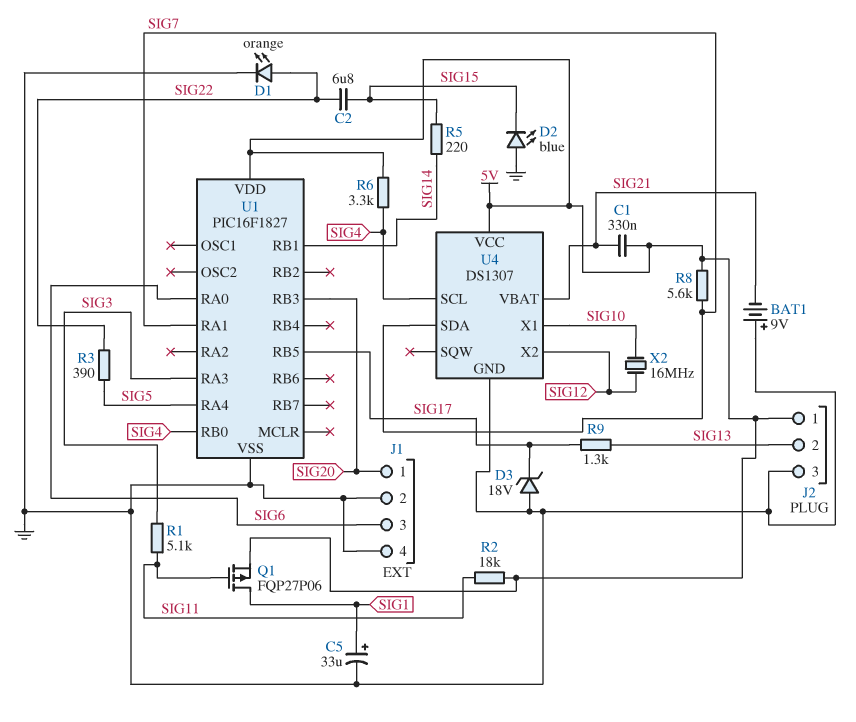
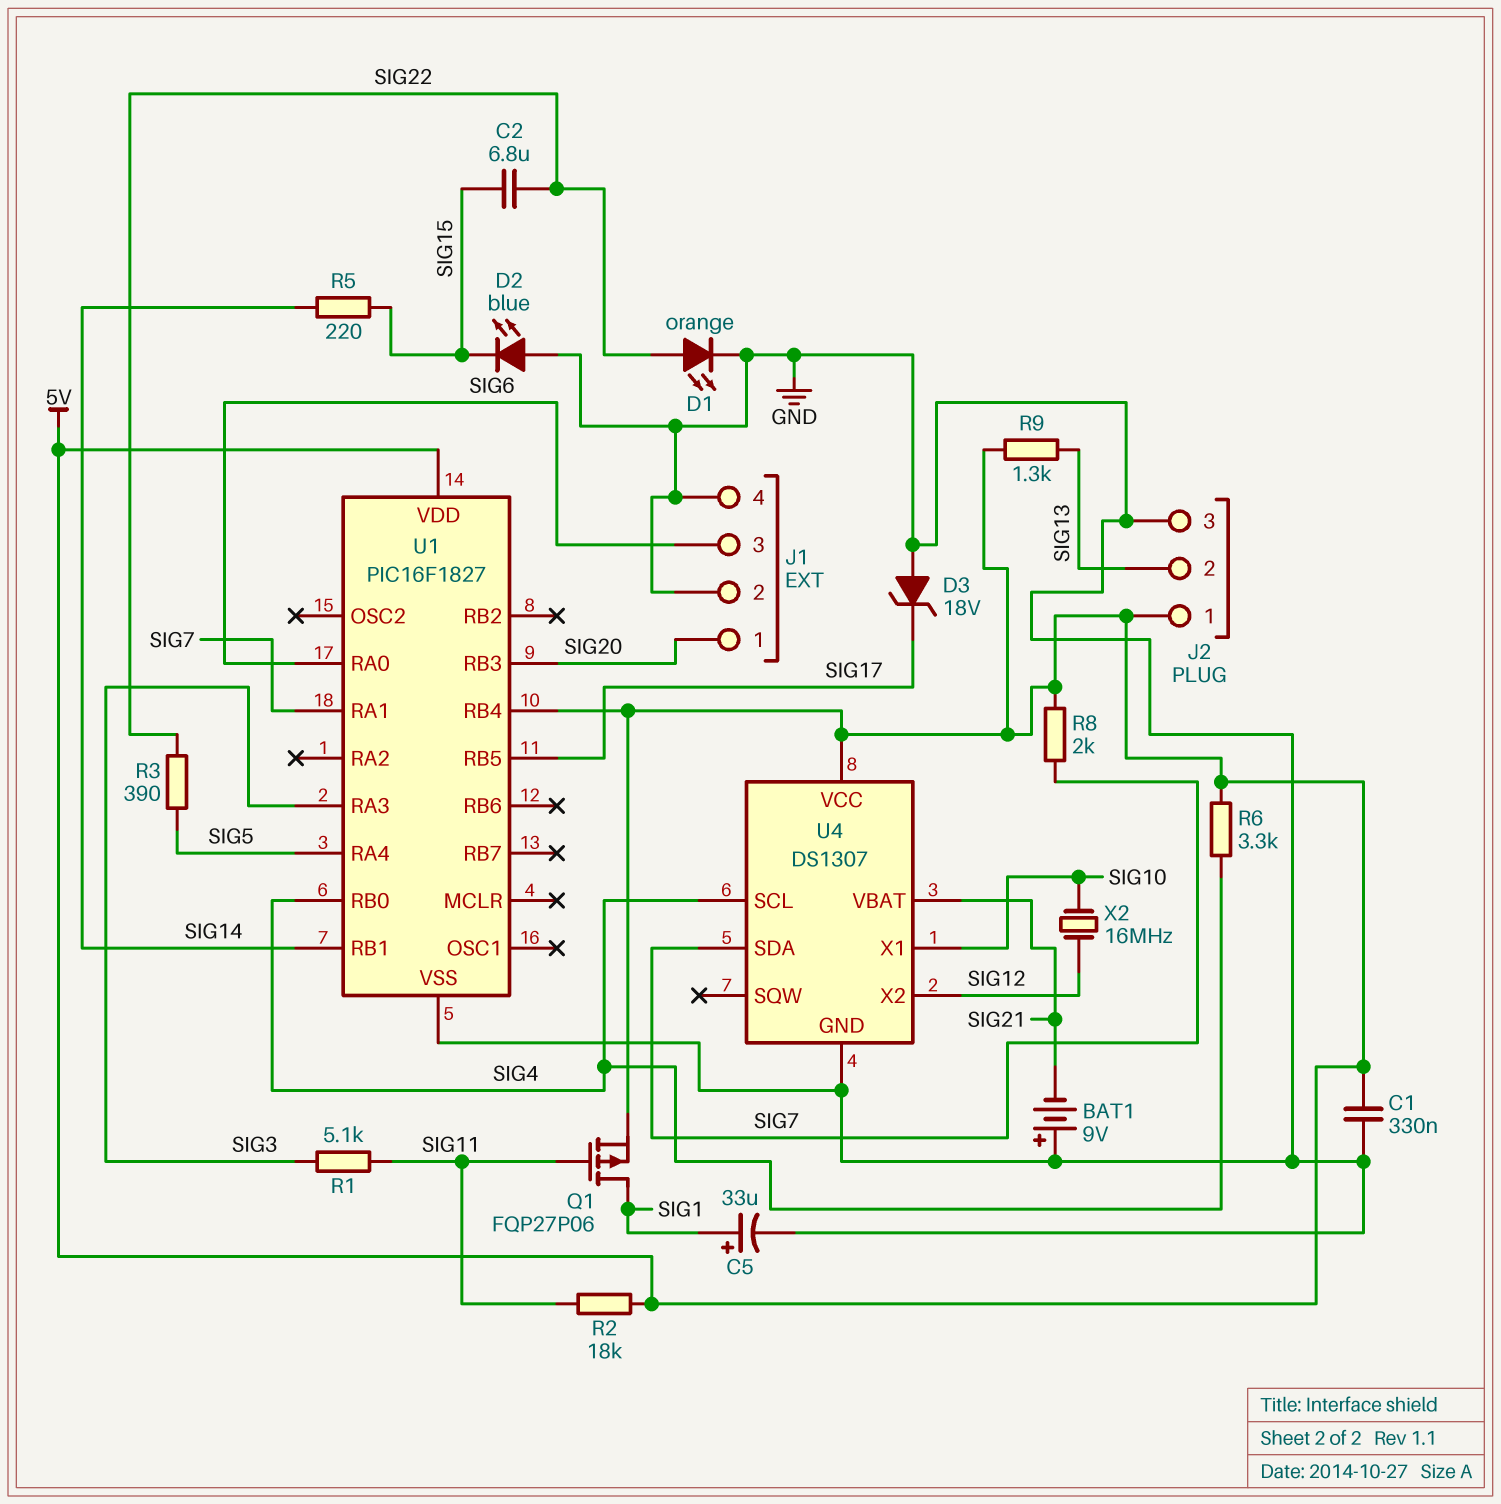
C1: 330nF (5V, SIG21) -> 330nF (5V, GND)
R8: 5.6k (5V, SIG7) -> 2k (5V, SIG7)
R9: 1.3k (SIG13, SIG17) -> 1.3k (5V, SIG13)
U1 pin RB4: none -> 5V

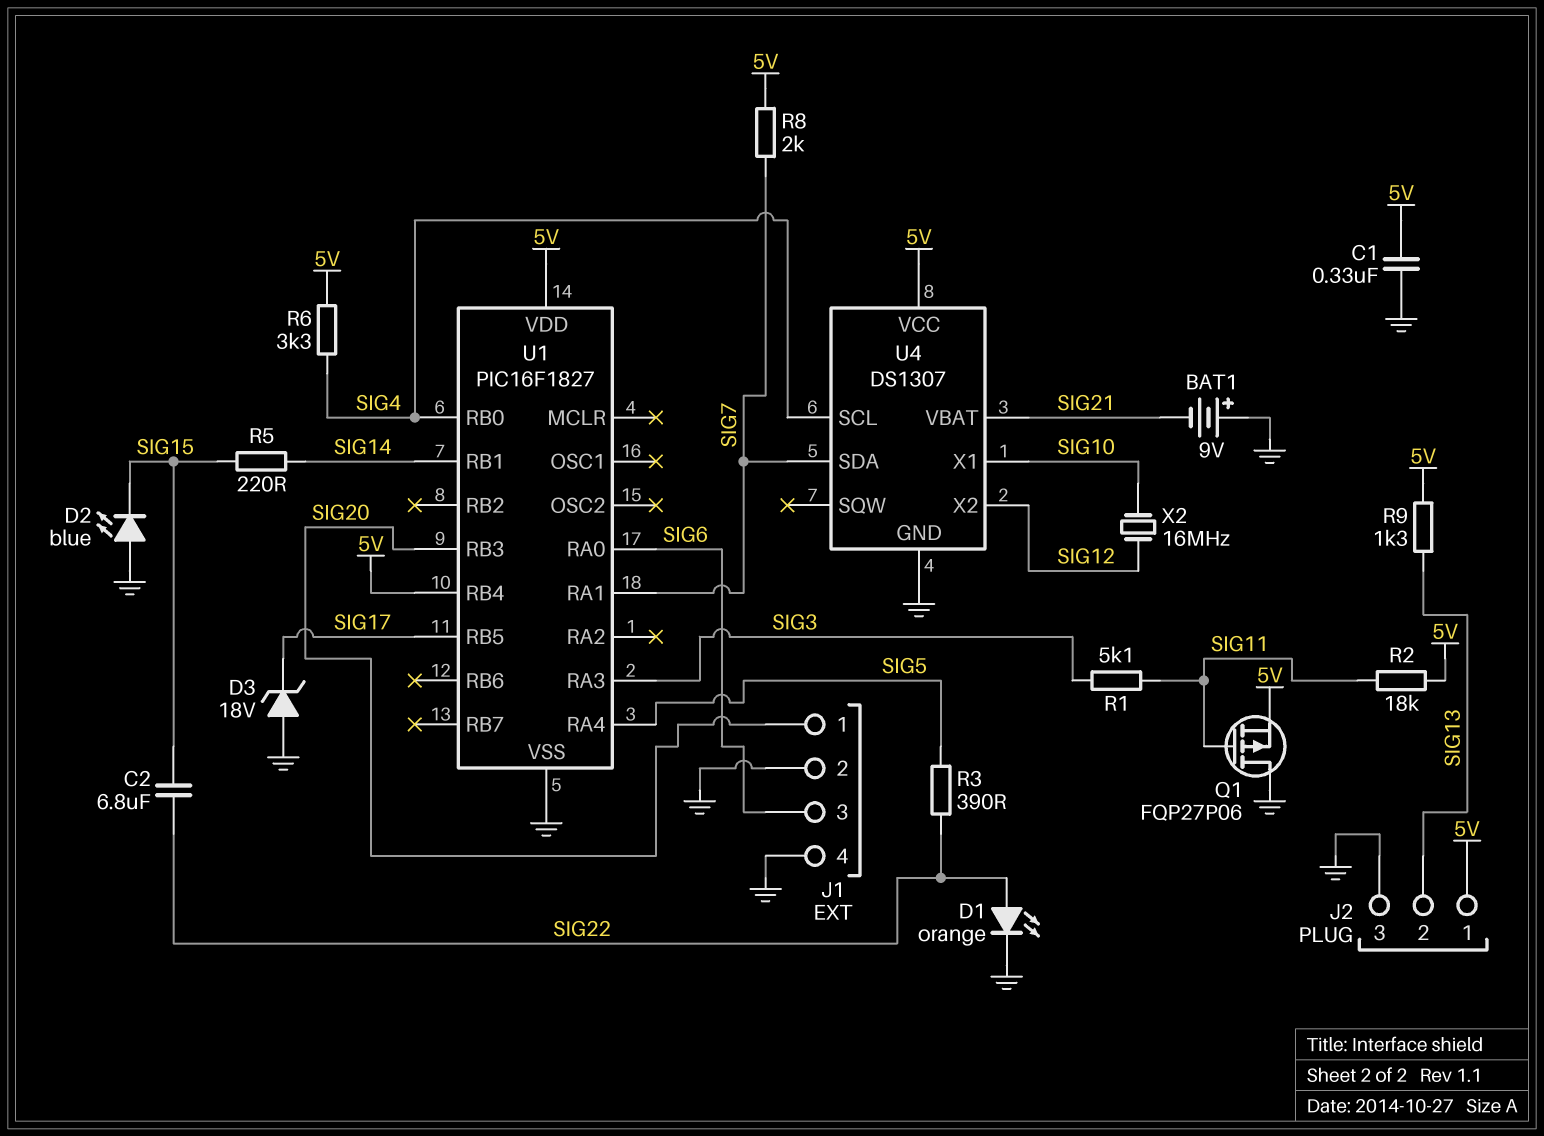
C5: 33uF (plus SIG1, minus GND) -> none
Q1: PMOS FQP27P06 (G SIG11, D SIG1, S 5V) -> PMOS FQP27P06 (G SIG11, D GND, S 5V)

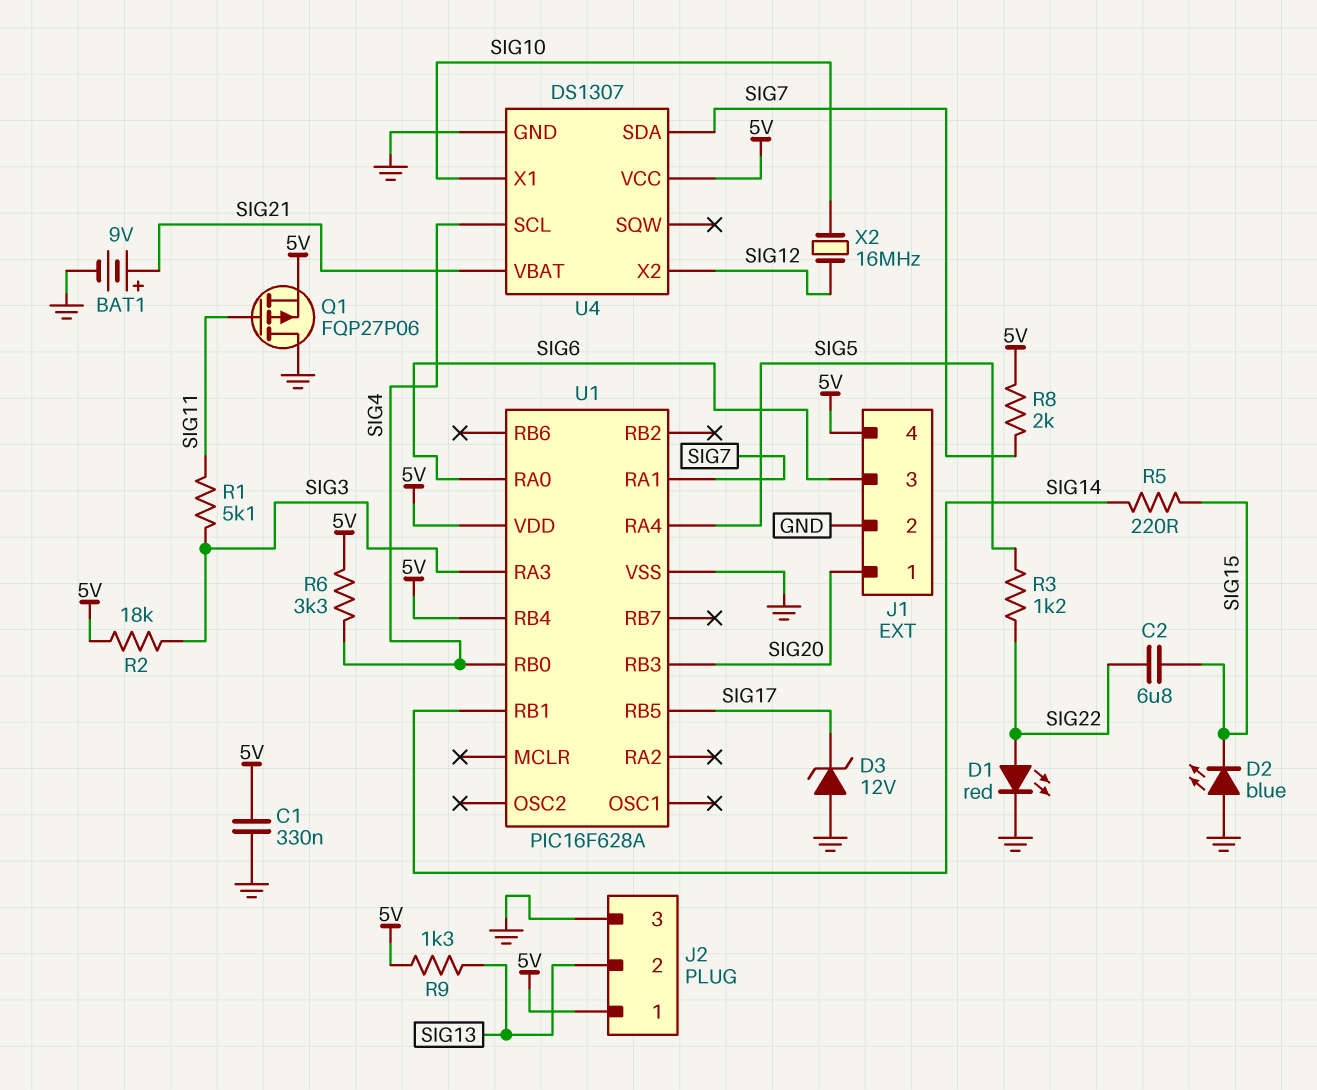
BAT1: 9V (plus GND, minus SIG21) -> 9V (plus SIG21, minus GND)
D1: LED orange (A SIG22, K GND) -> LED red (A SIG22, K GND)
D3: zener 18V (A GND, K SIG17) -> zener 12V (A GND, K SIG17)
J1 pin 4: GND -> 5V
R2: 18k (5V, SIG11) -> 18k (5V, SIG3)
R3: 390 (SIG5, SIG22) -> 1.2k (SIG5, SIG22)
U1: PIC16F1827 -> PIC16F628A

